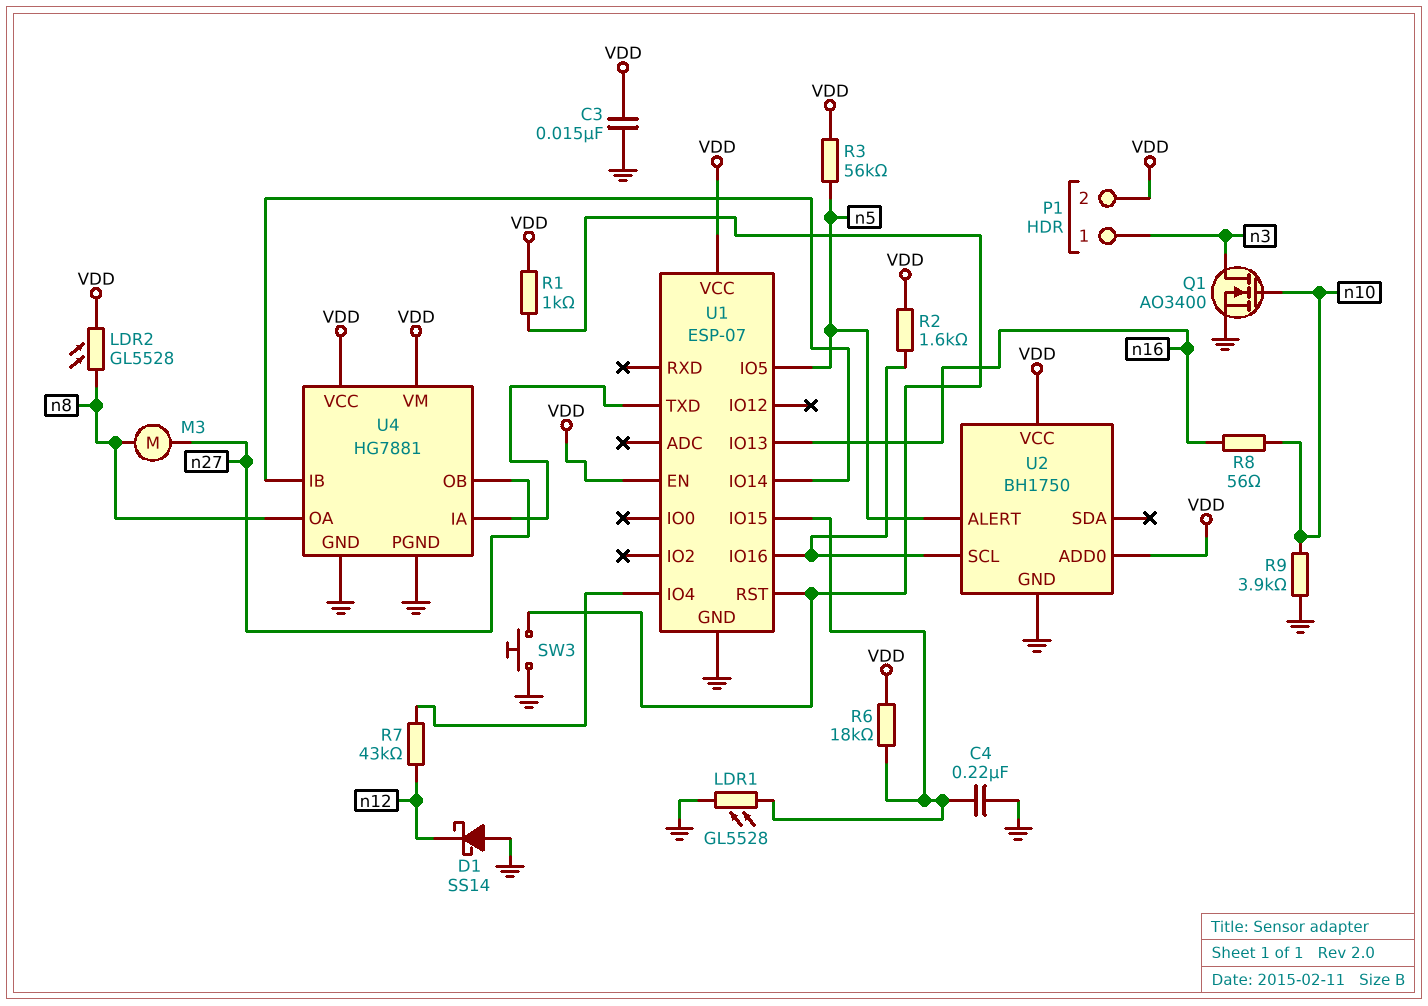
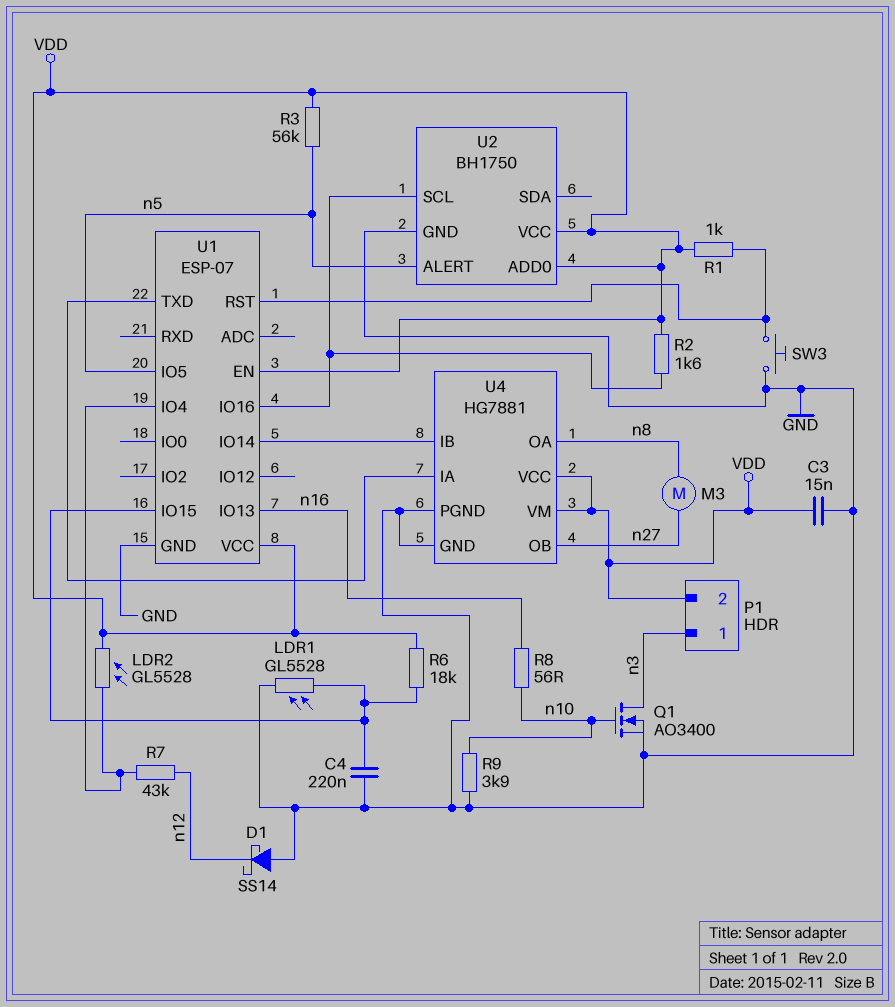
LDR2: GL5528 (VDD, n8) -> GL5528 (U1/IO4, VDD)

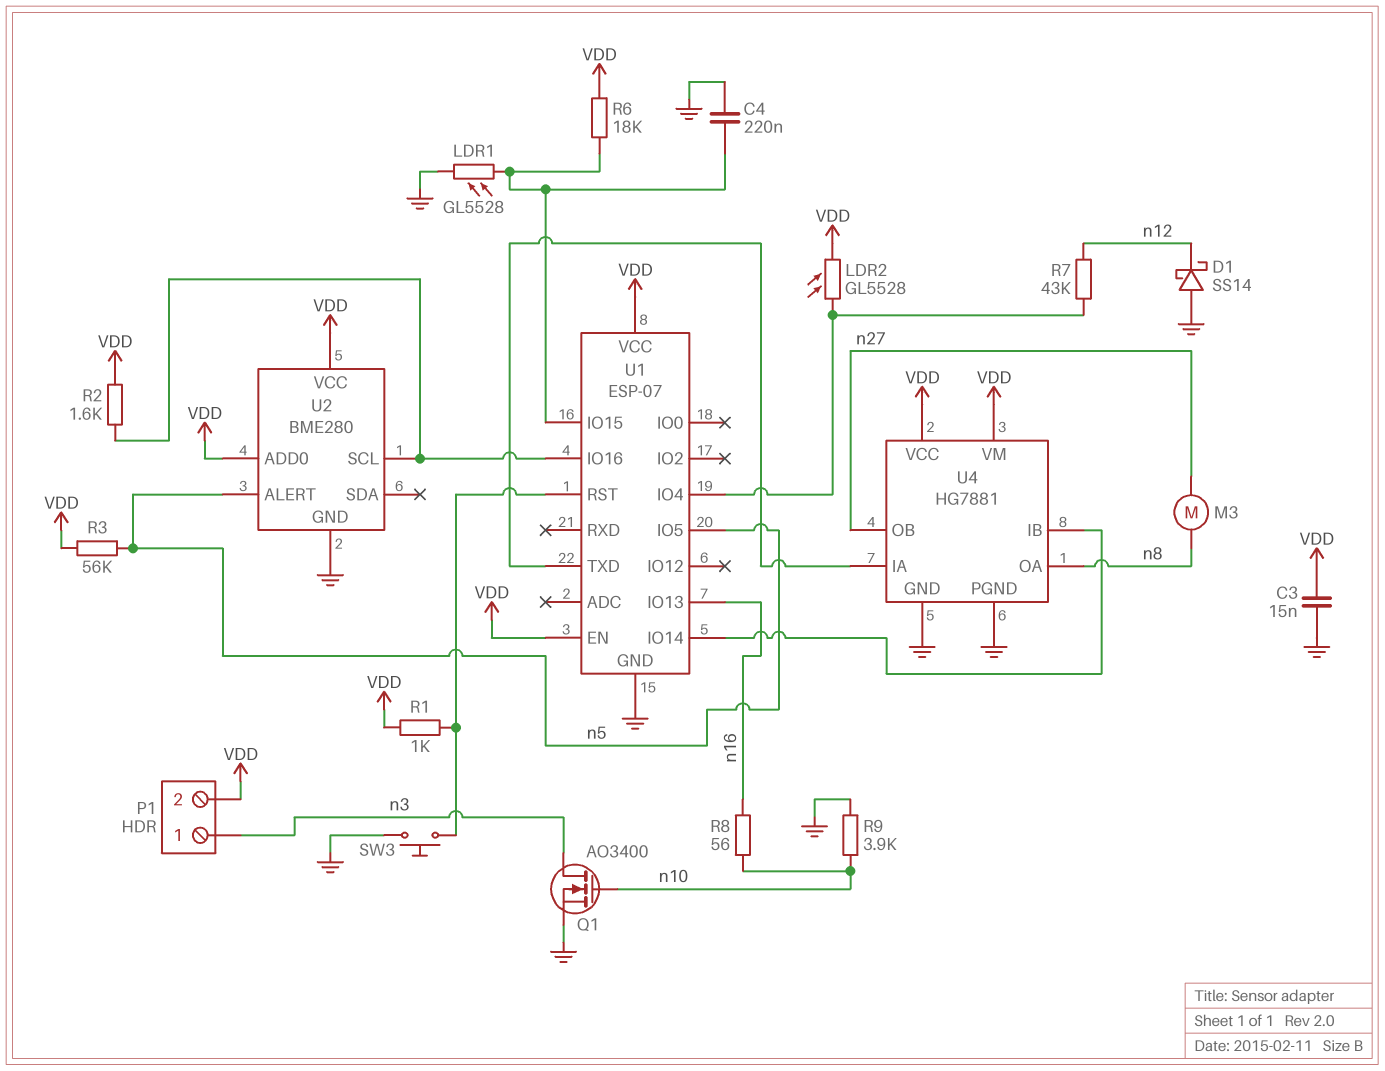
U2: BH1750 -> BME280

